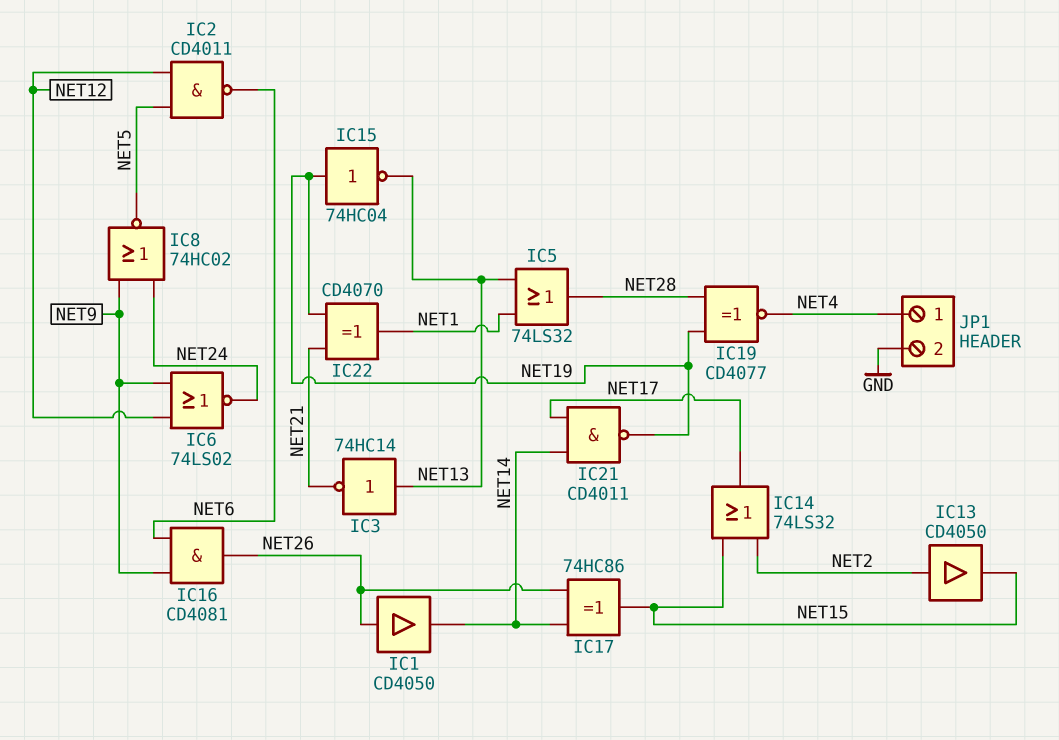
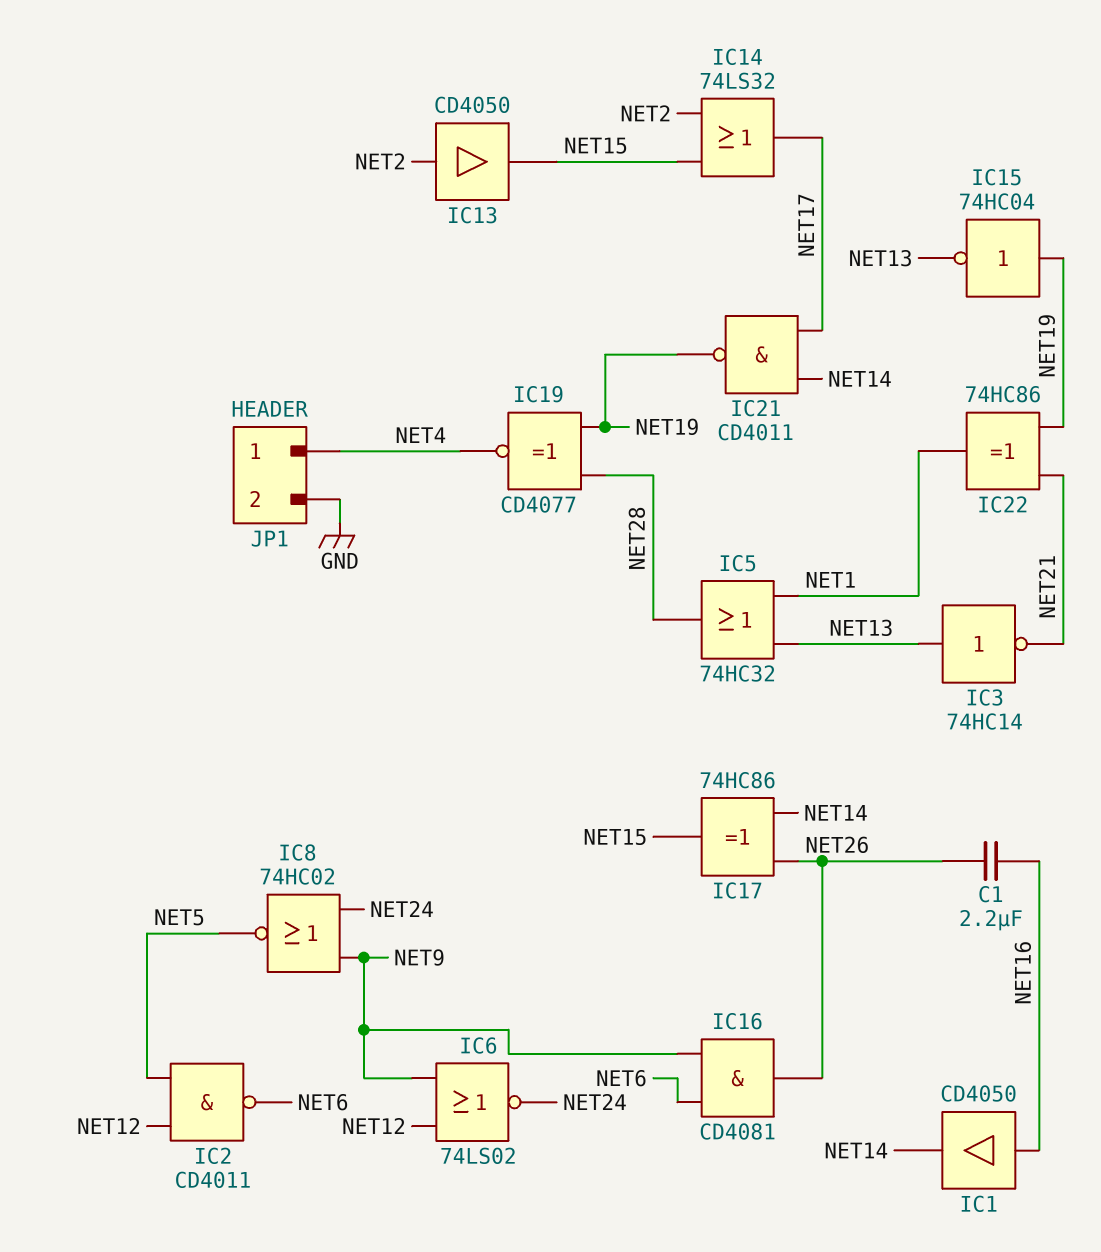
C1: none -> 2.2uF (NET16, NET26)
IC1: buffer CD4050 (in NET26, out NET14) -> buffer CD4050 (in NET16, out NET14)
IC5: OR 74LS32 (in NET1, in NET13, out NET28) -> OR 74HC32 (in NET1, in NET13, out NET28)
IC22: XOR CD4070 (in NET19, in NET21, out NET1) -> XOR 74HC86 (in NET19, in NET21, out NET1)

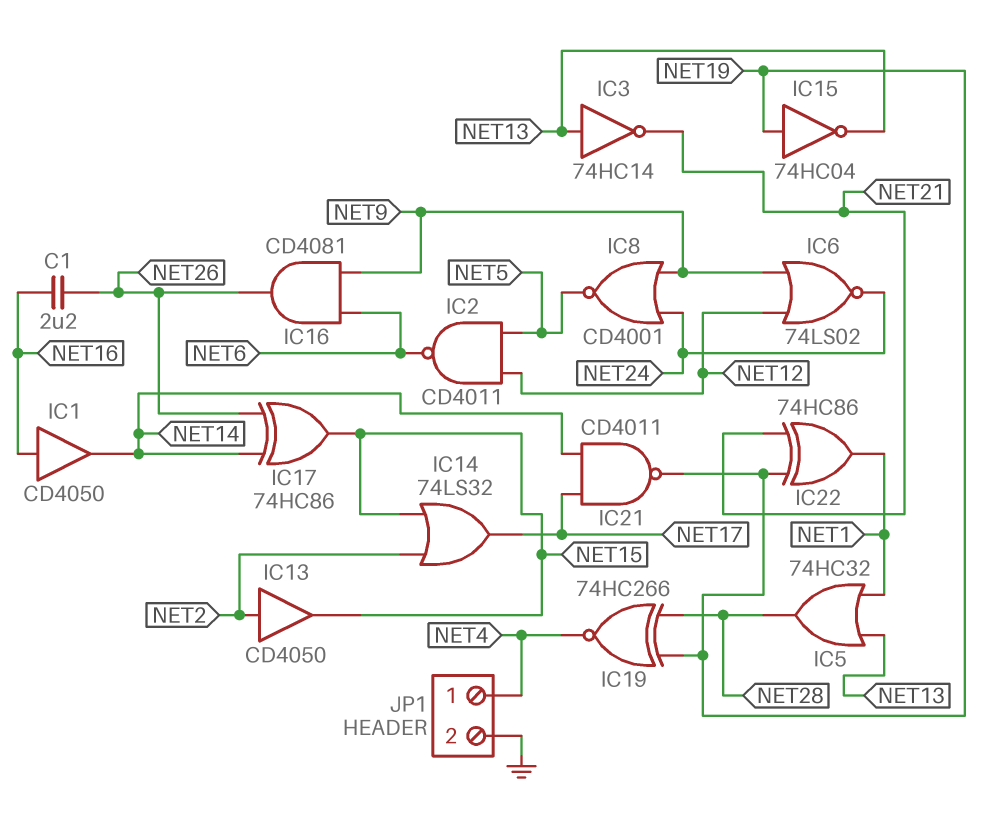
IC8: NOR 74HC02 (in NET9, in NET24, out NET5) -> NOR CD4001 (in NET9, in NET24, out NET5)
IC19: XNOR CD4077 (in NET19, in NET28, out NET4) -> XNOR 74HC266 (in NET19, in NET28, out NET4)

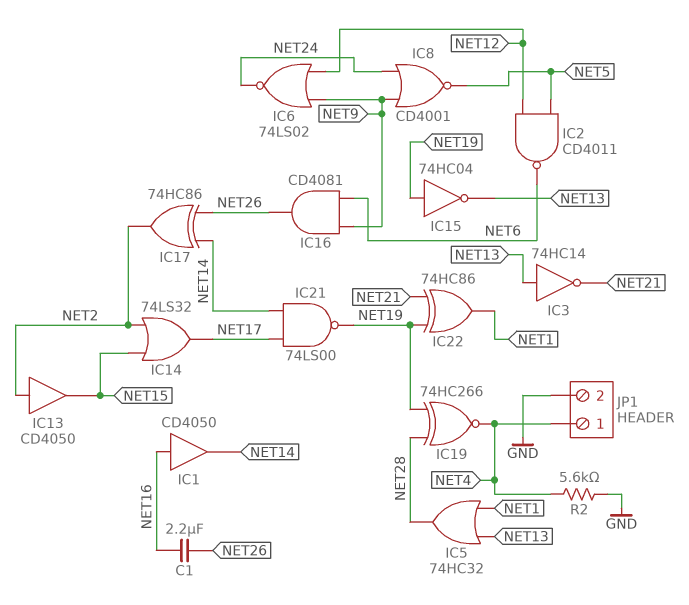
IC17: XOR 74HC86 (in NET14, in NET26, out NET15) -> XOR 74HC86 (in NET14, in NET26, out NET2)
IC21: NAND CD4011 (in NET14, in NET17, out NET19) -> NAND 74LS00 (in NET14, in NET17, out NET19)
R2: none -> 5.6k (GND, NET4)

